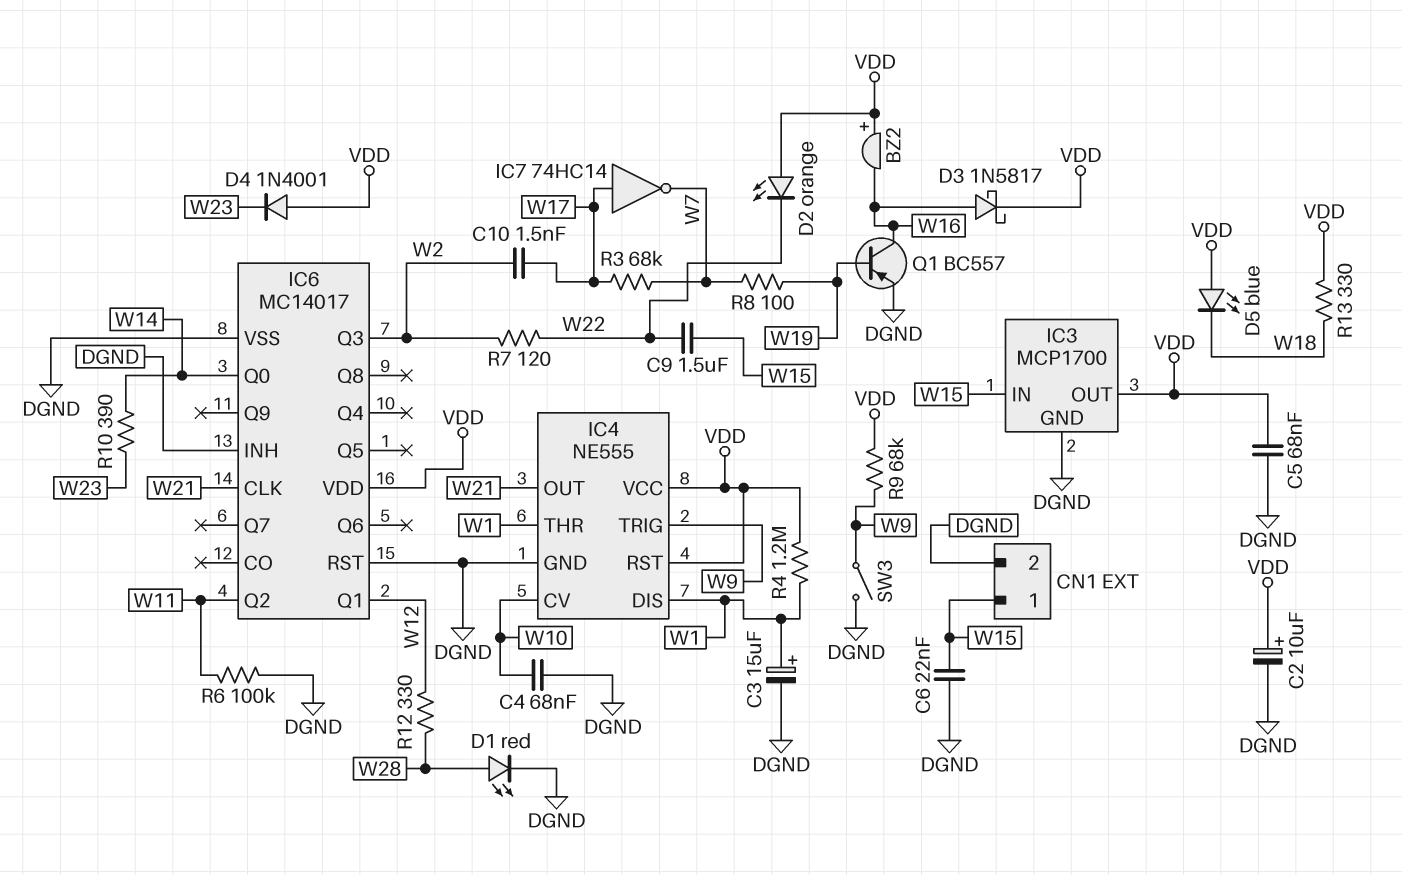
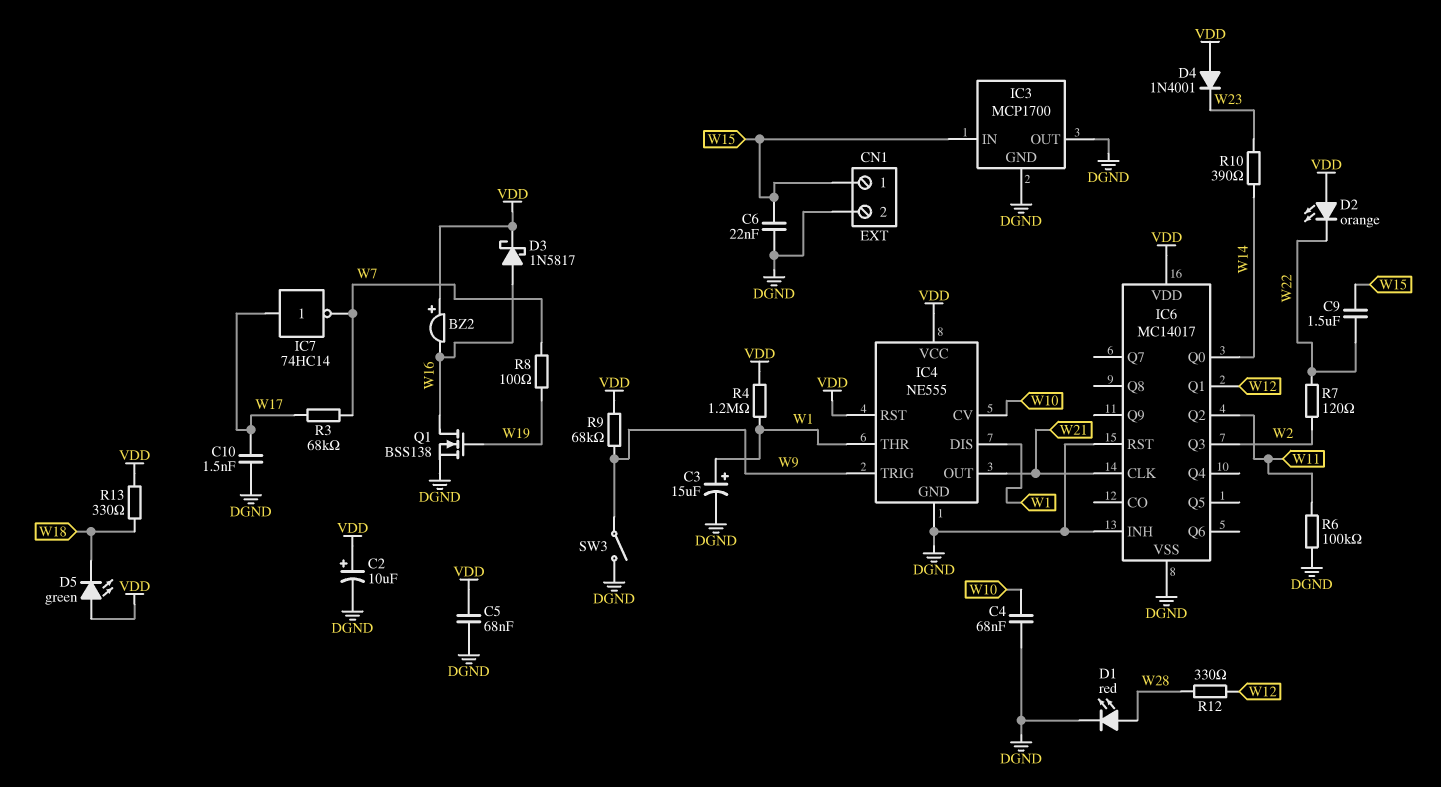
C10: 1.5nF (W2, W17) -> 1.5nF (DGND, W17)
D5: LED blue (A VDD, K W18) -> LED green (A VDD, K W18)
IC3 pin OUT: VDD -> DGND
Q1: PNP BC557 (B W19, C W16, E DGND) -> NMOS BSS138 (G W19, D W16, S DGND)

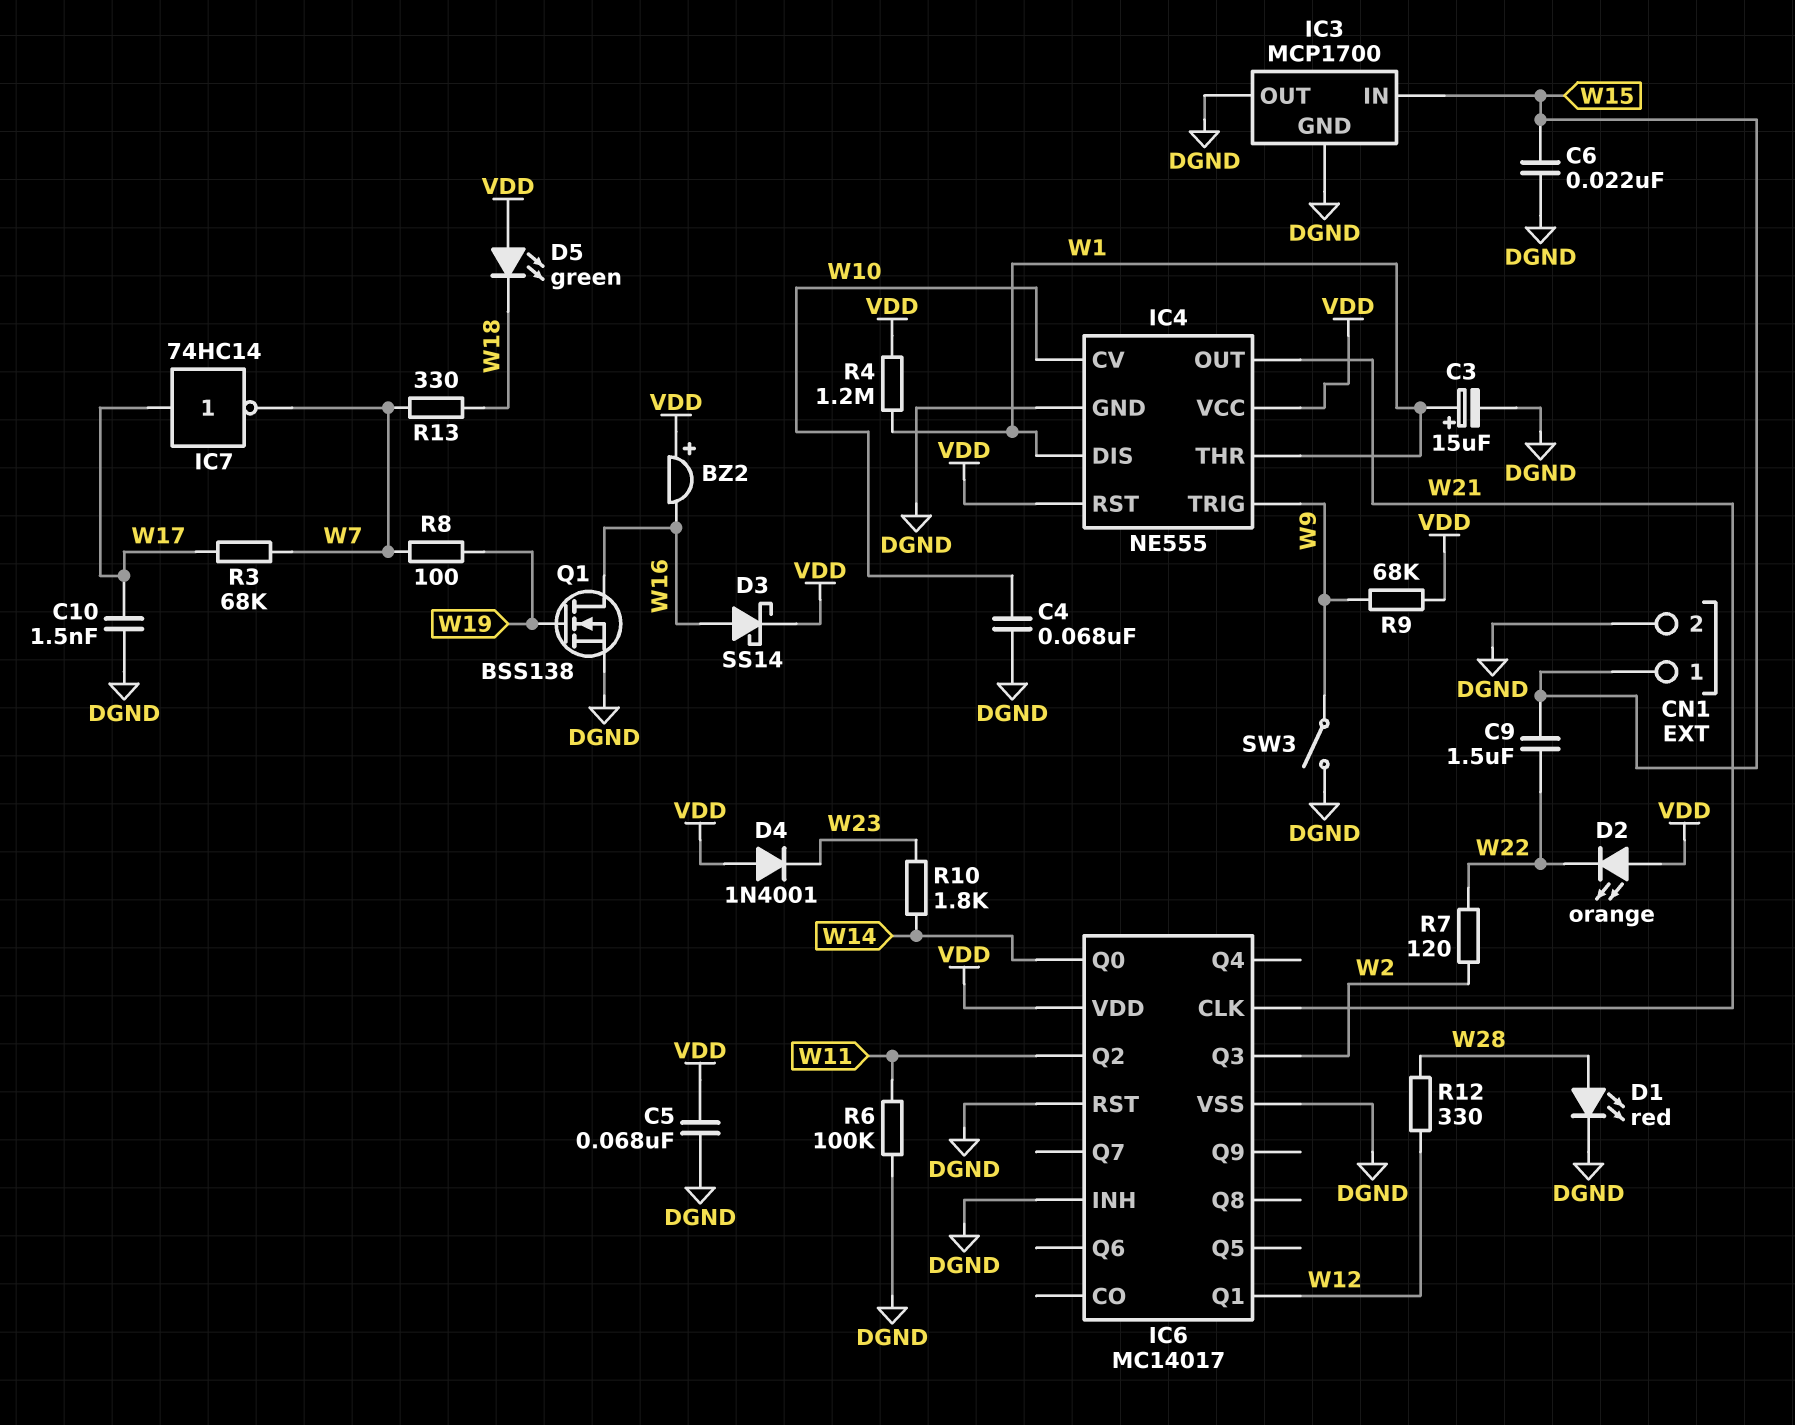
C2: 10uF (plus VDD, minus DGND) -> none
D3: schottky 1N5817 (A W16, K VDD) -> schottky SS14 (A W16, K VDD)
R10: 390 (W14, W23) -> 1.8k (W14, W23)
R13: 330 (VDD, W18) -> 330 (W7, W18)

